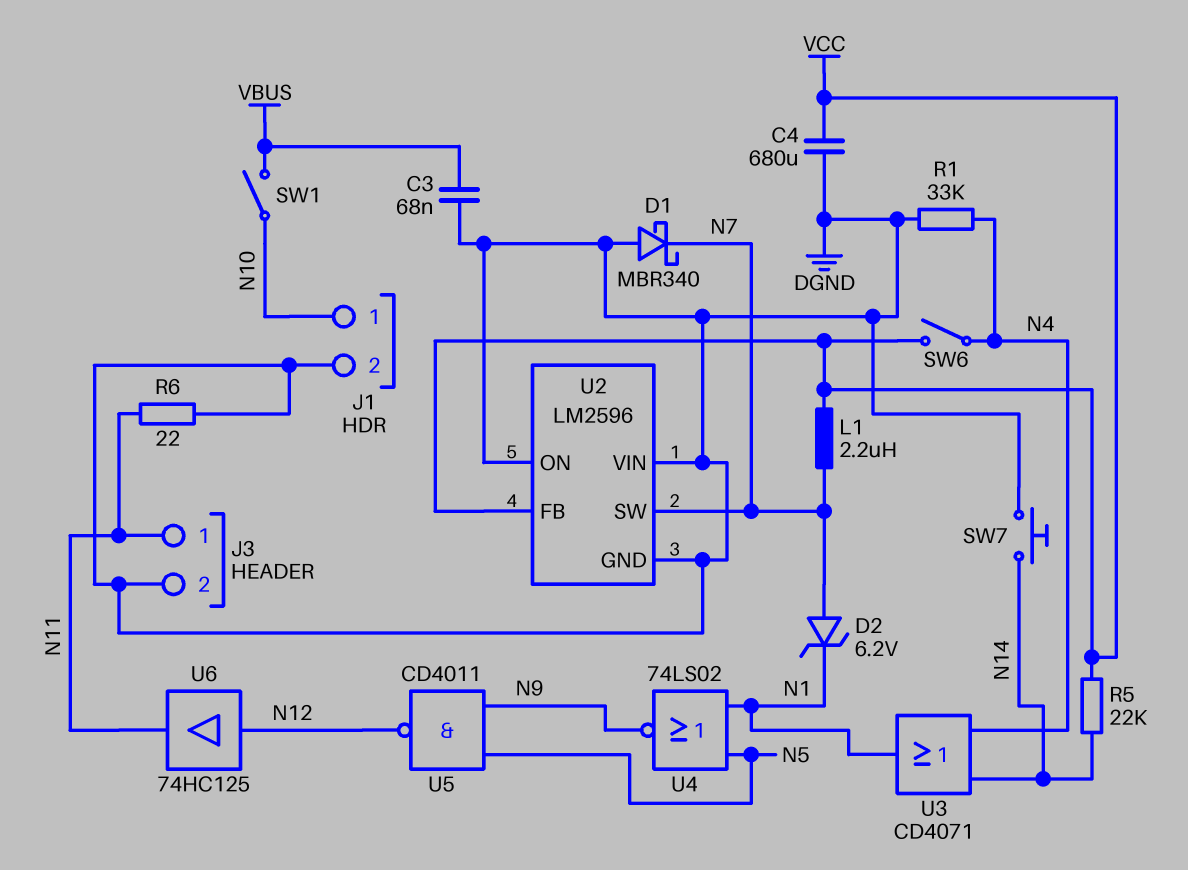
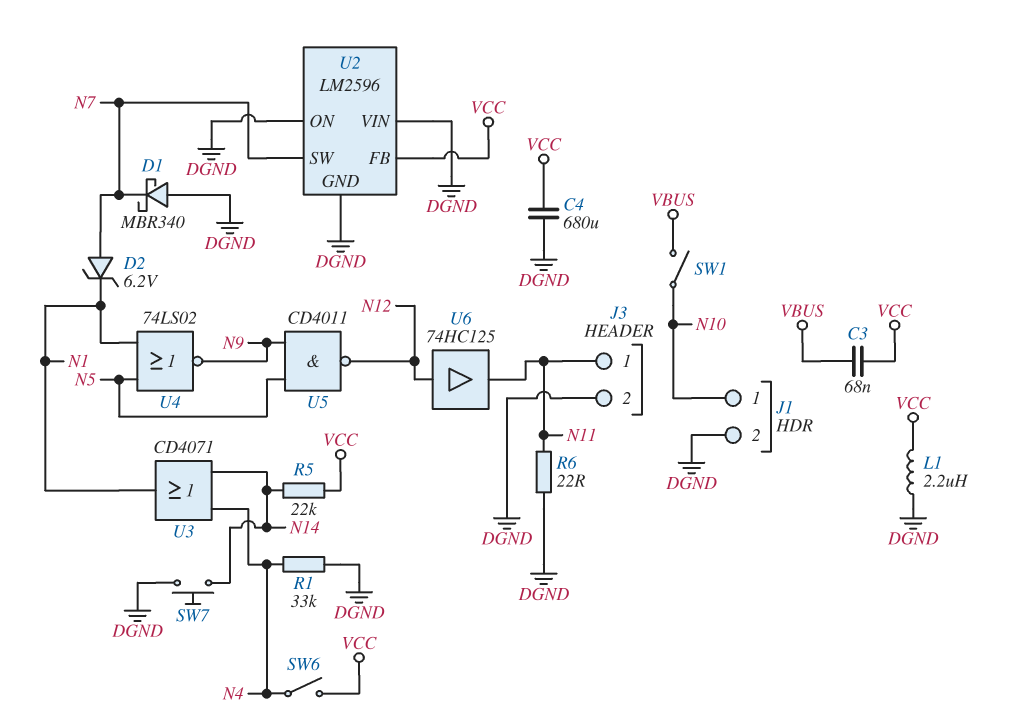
C3: 68nF (DGND, VBUS) -> 68nF (VBUS, VCC)
L1: 2.2uH (N7, VCC) -> 2.2uH (DGND, VCC)

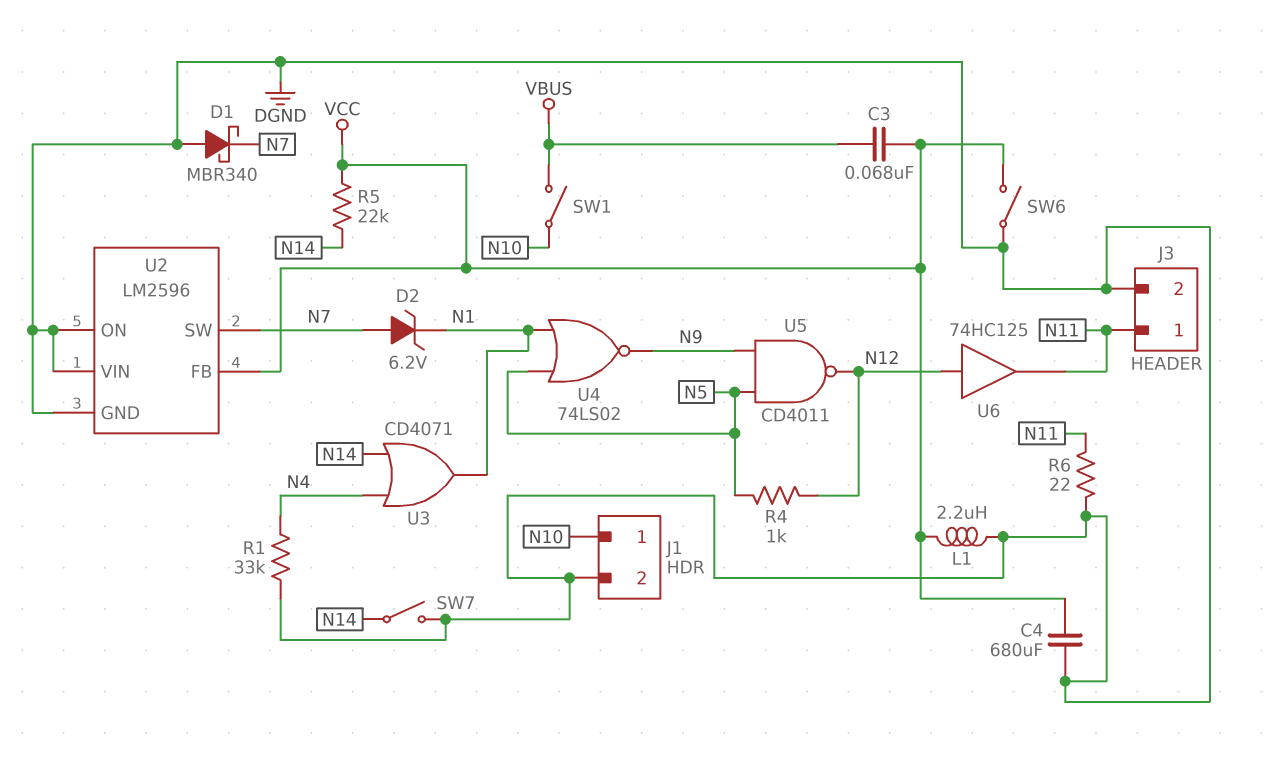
R4: none -> 1k (N5, N12)
SW6: switch (N4, VCC) -> switch (DGND, VCC)
SW7: button (DGND, N14) -> switch (DGND, N14)

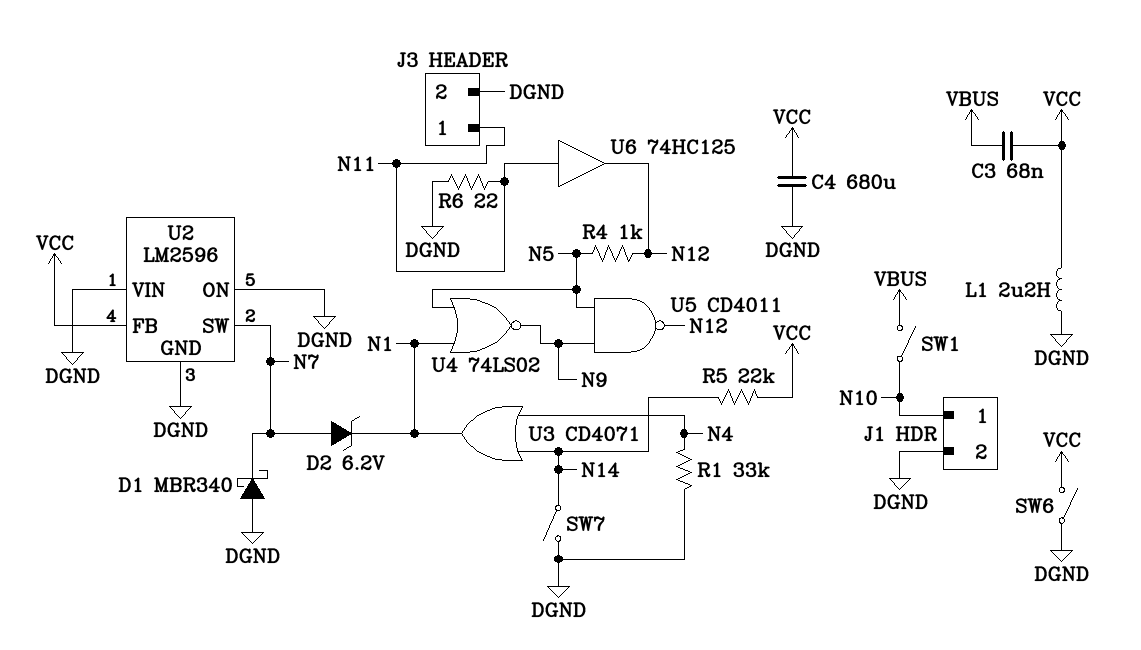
U6: buffer 74HC125 (in N12, out N11) -> buffer 74HC125 (in N11, out N12)

